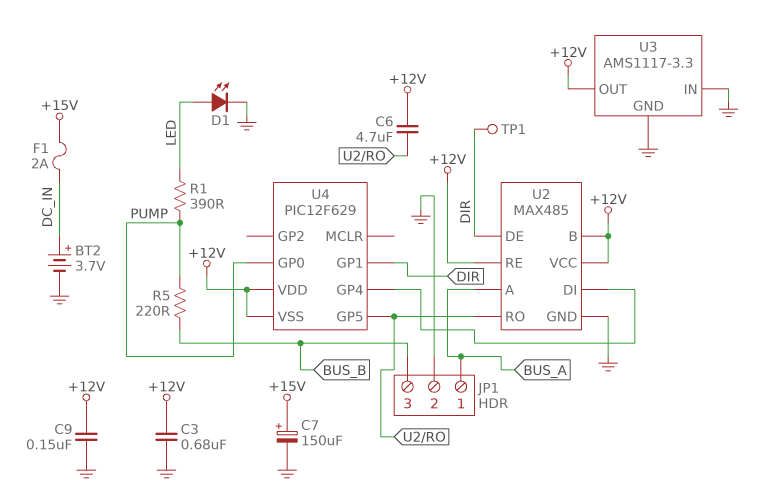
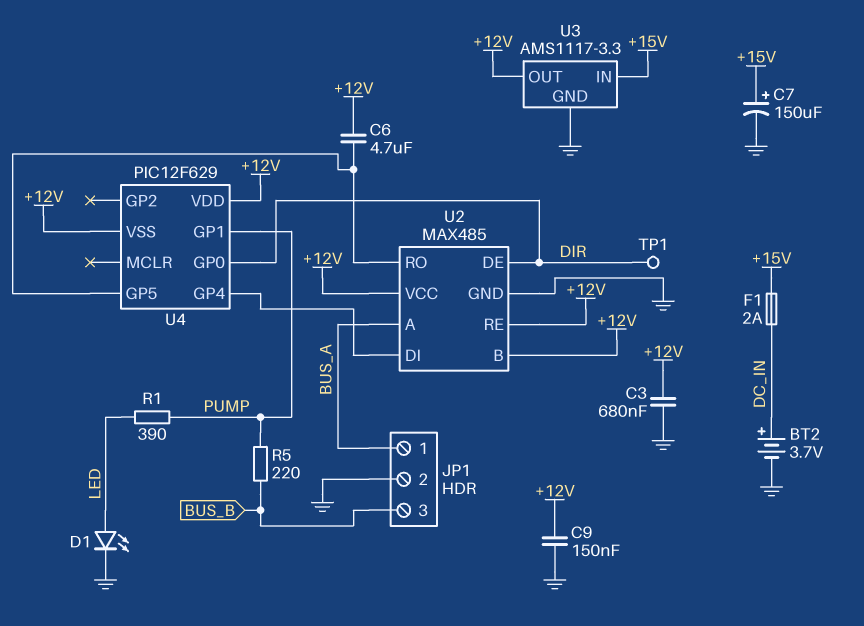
U3 pin IN: GND -> +15V
U4 pin GP0: PUMP -> DIR
U4 pin GP1: DIR -> PUMP

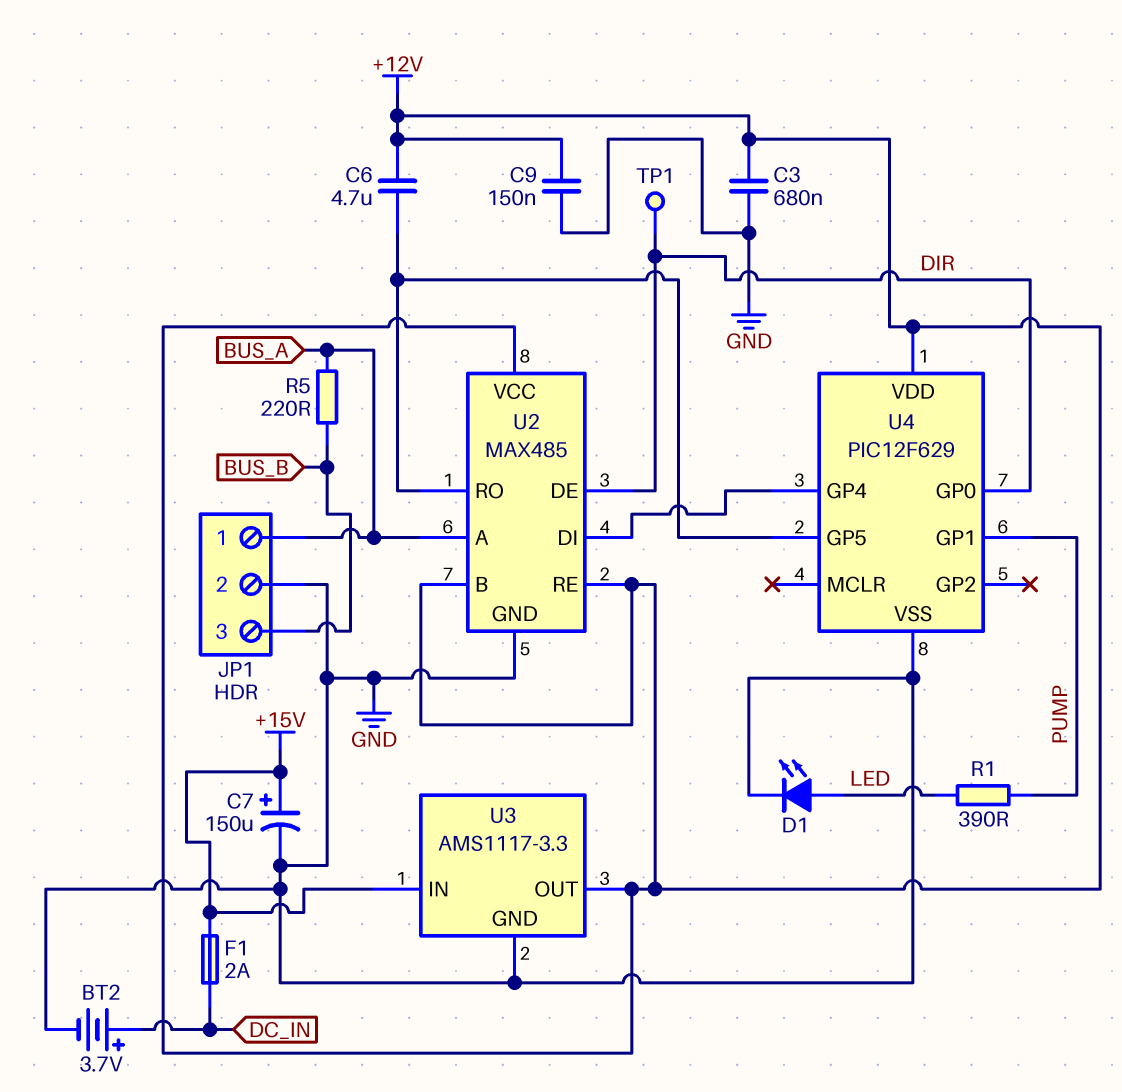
R5: 220 (BUS_B, PUMP) -> 220 (BUS_A, BUS_B)
U4 pin VSS: +12V -> GND

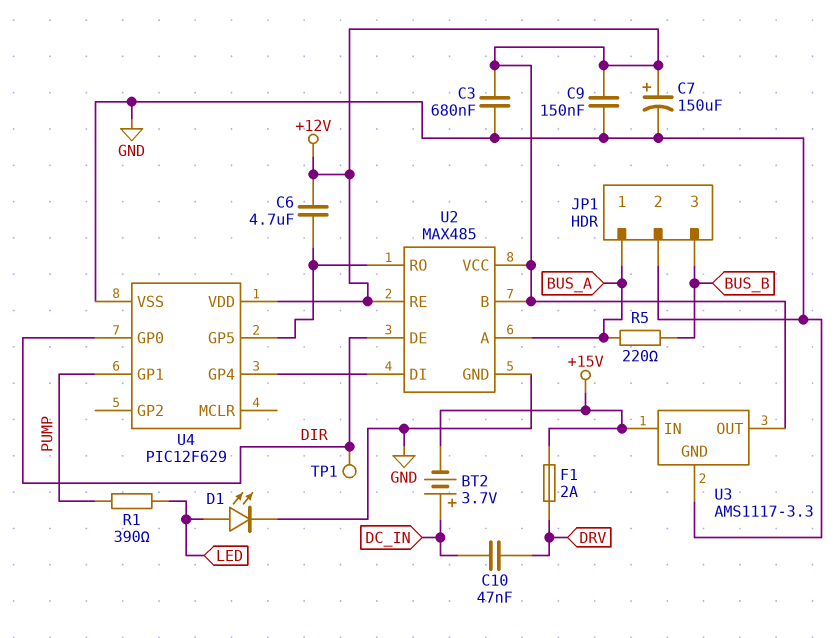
BT2: 3.7V (plus DC_IN, minus GND) -> 3.7V (plus DC_IN, minus +15V)
C7: 150uF (plus +15V, minus GND) -> 150uF (plus +12V, minus GND)
C10: none -> 47nF (DC_IN, DRV)
F1: 2A (+15V, DC_IN) -> 2A (+15V, DRV)

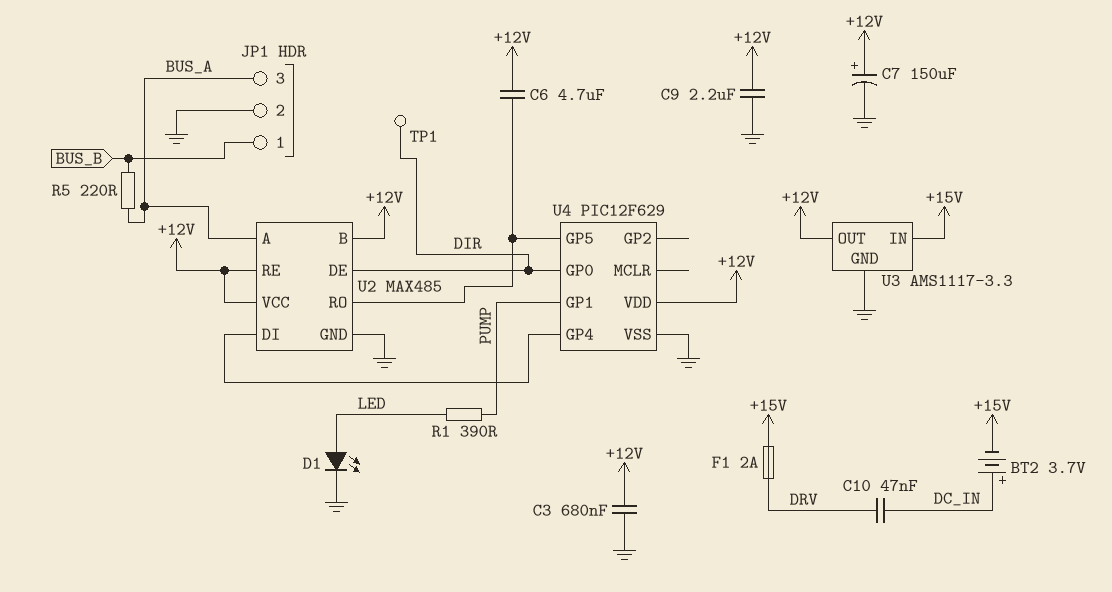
C9: 150nF (+12V, GND) -> 2.2uF (+12V, GND)
JP1 pin 1: BUS_A -> BUS_B
JP1 pin 3: BUS_B -> BUS_A

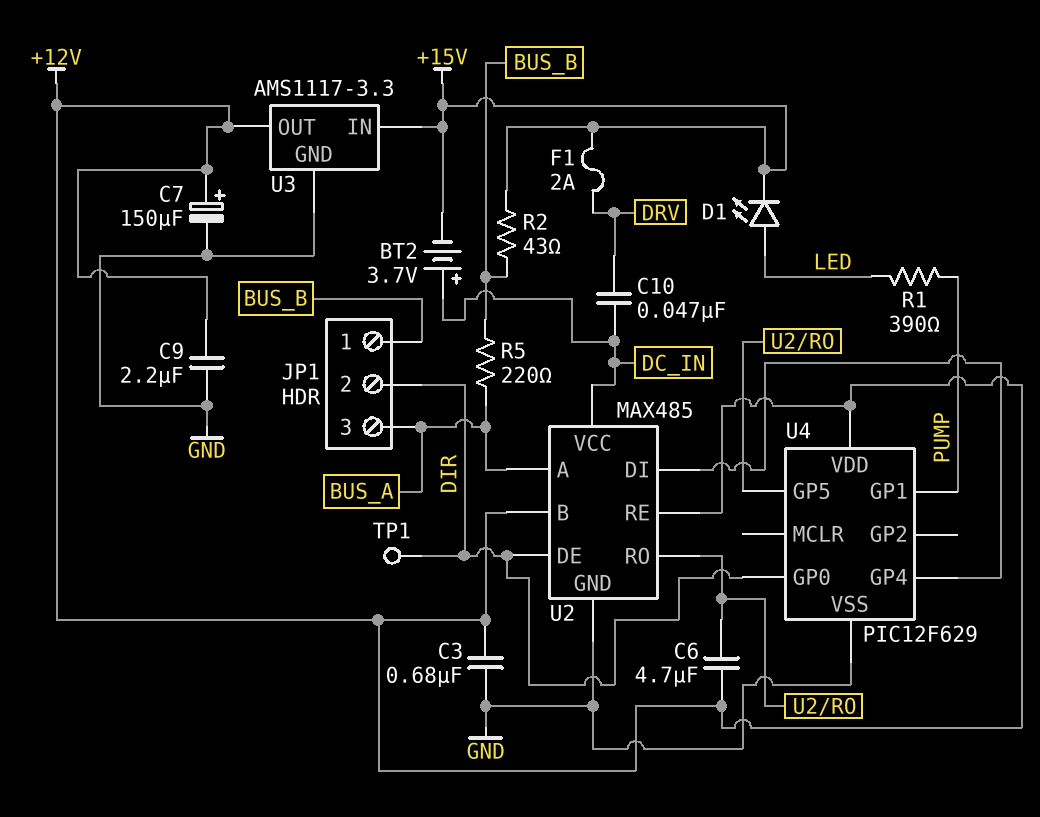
D1: LED (A LED, K GND) -> LED (A LED, K +15V)
JP1 pin 2: GND -> DIR
R2: none -> 43 (+15V, BUS_B)
U2 pin VCC: +12V -> DC_IN

